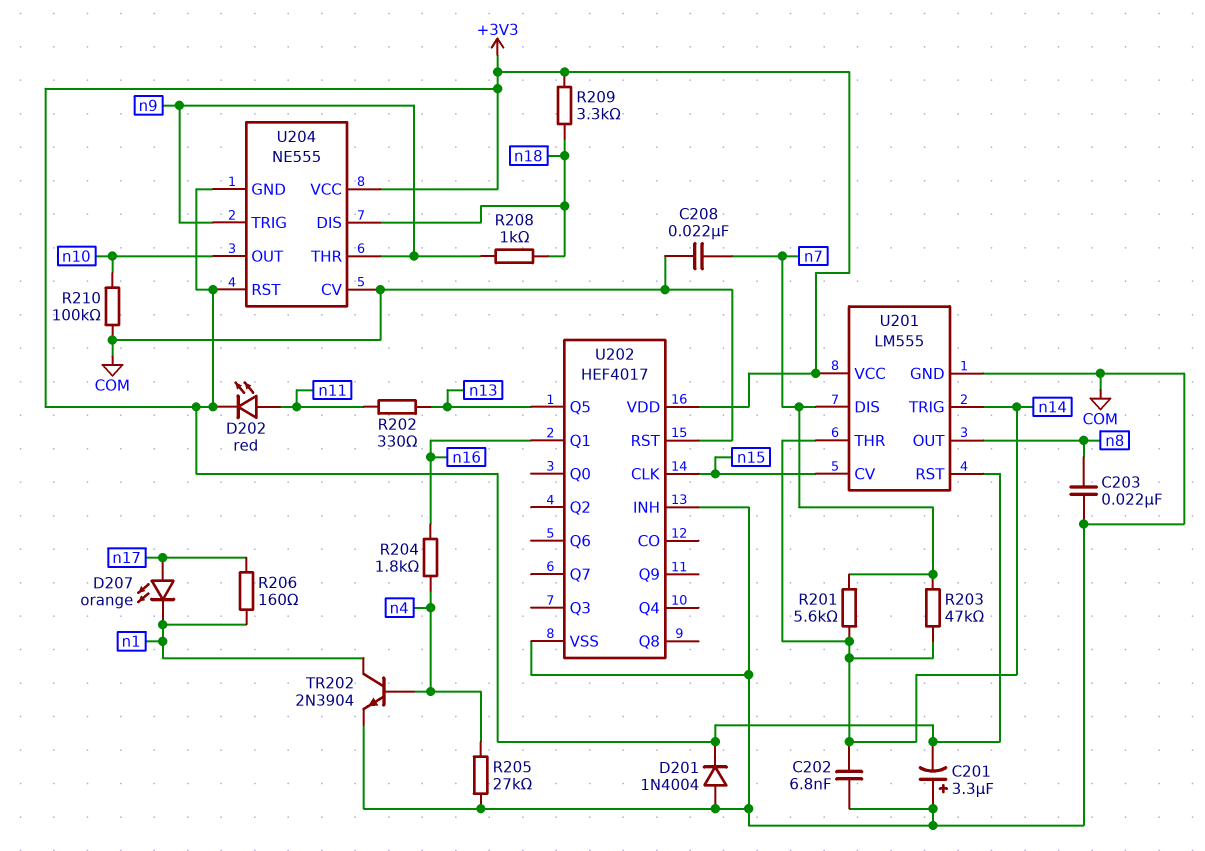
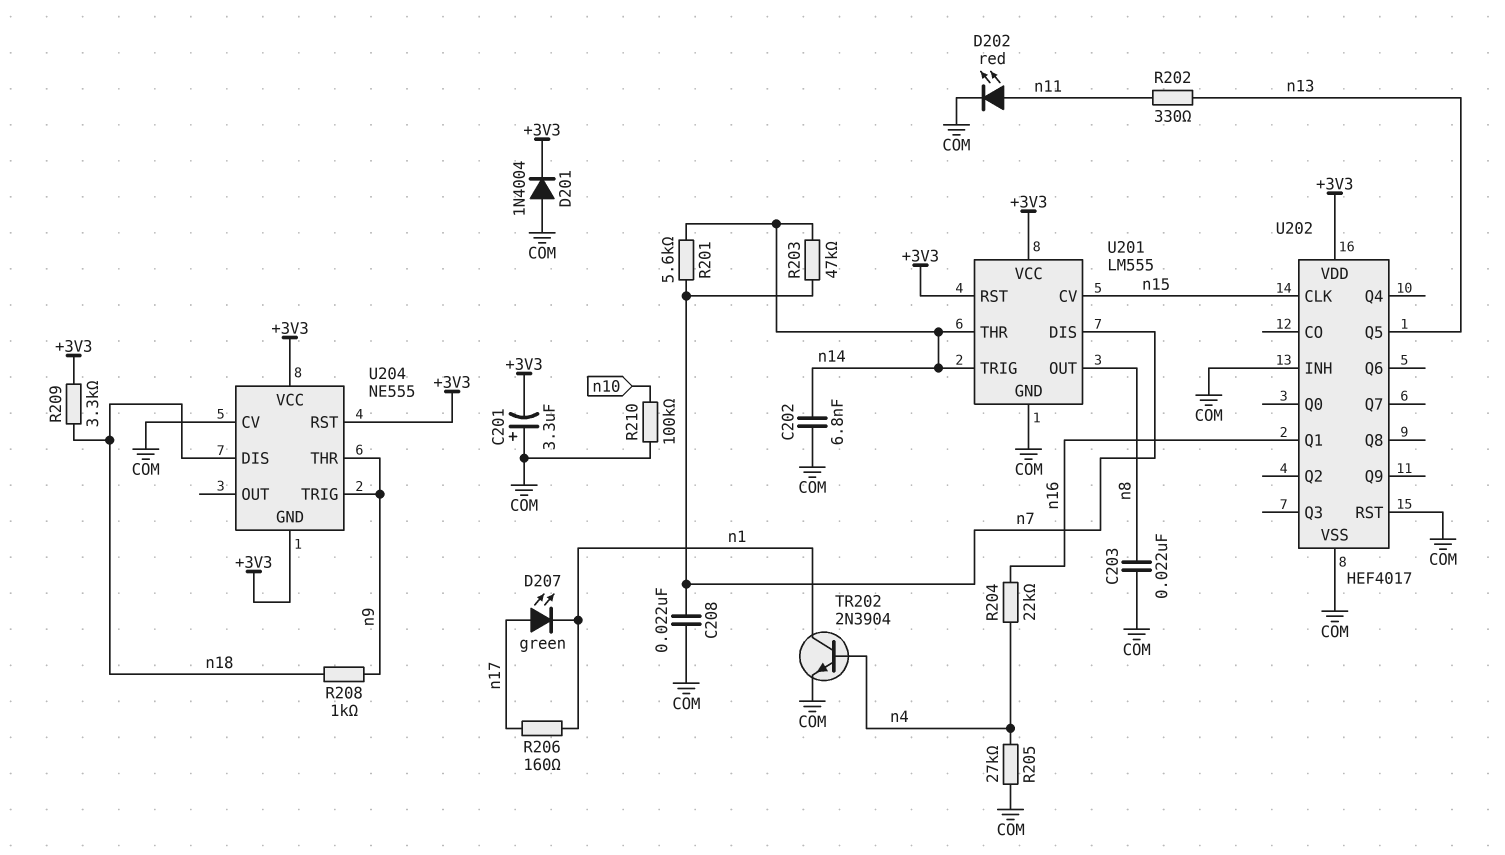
D202: LED red (A n11, K +3V3) -> LED red (A n11, K COM)
D207: LED orange (A n17, K n1) -> LED green (A n17, K n1)
R204: 1.8k (n4, n16) -> 22k (n4, n16)
U204 pin OUT: n10 -> none

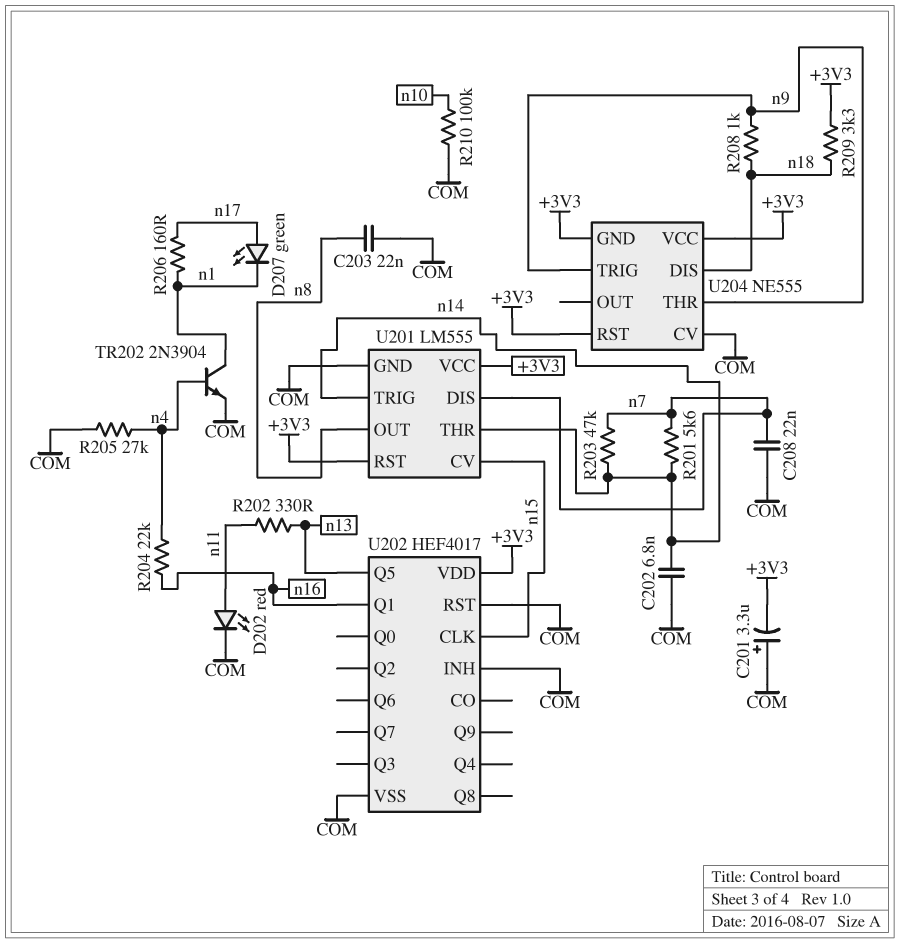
D201: diode 1N4004 (A COM, K +3V3) -> none

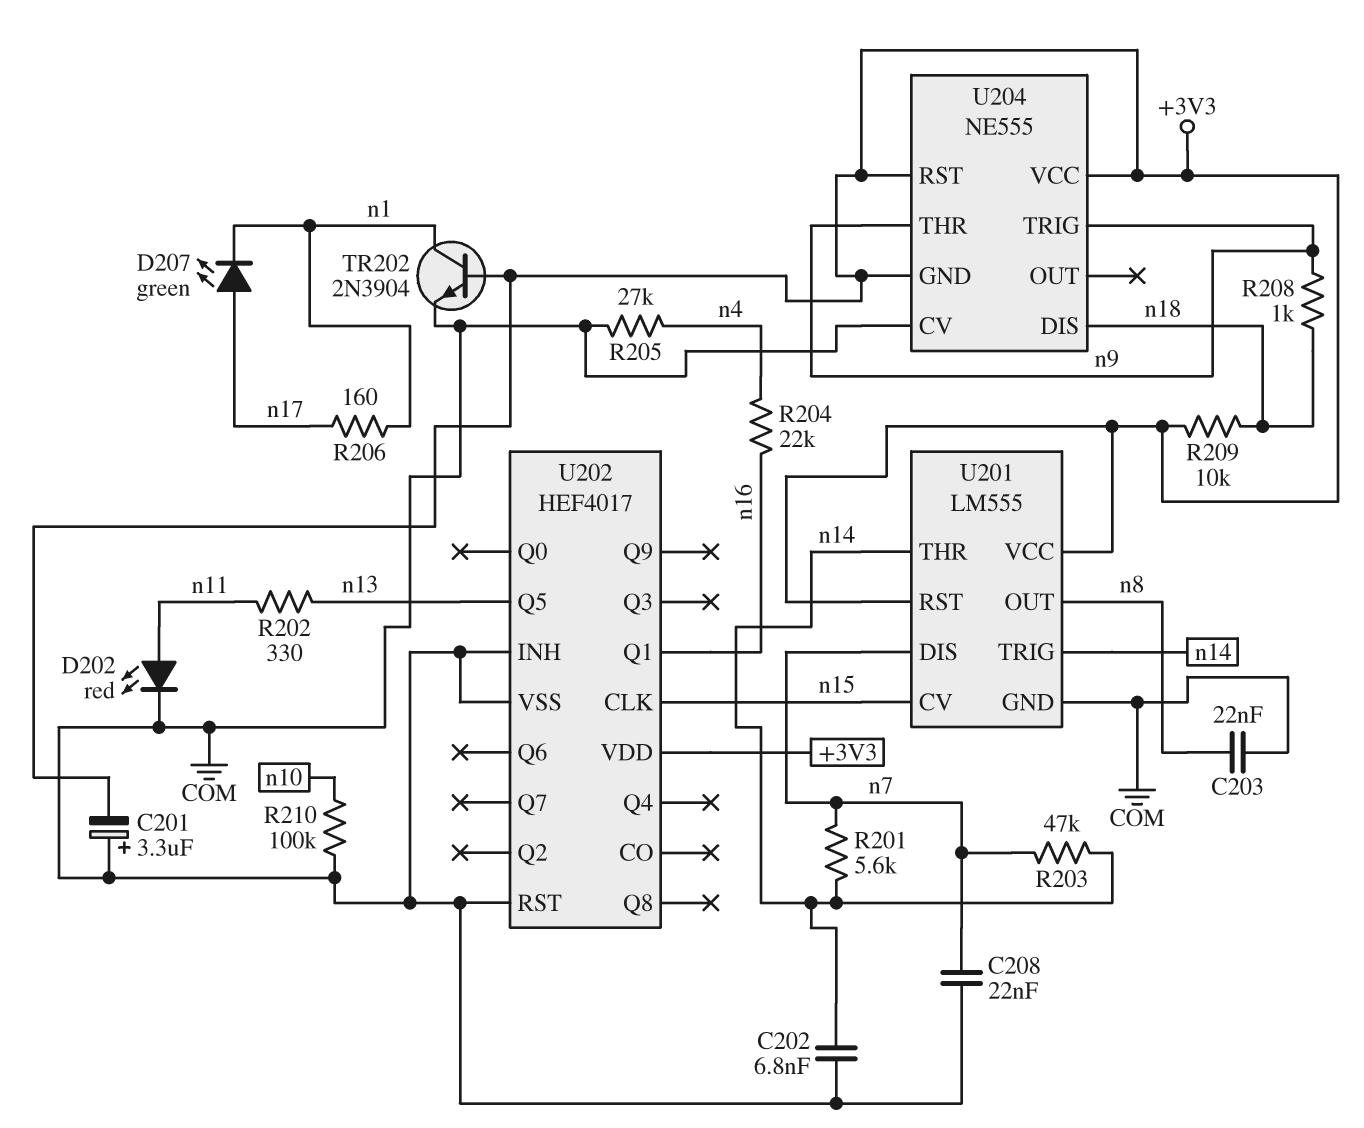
R209: 3.3k (+3V3, n18) -> 10k (+3V3, n18)
TR202: NPN 2N3904 (B n4, C n1, E COM) -> NPN 2N3904 (B +3V3, C n1, E COM)

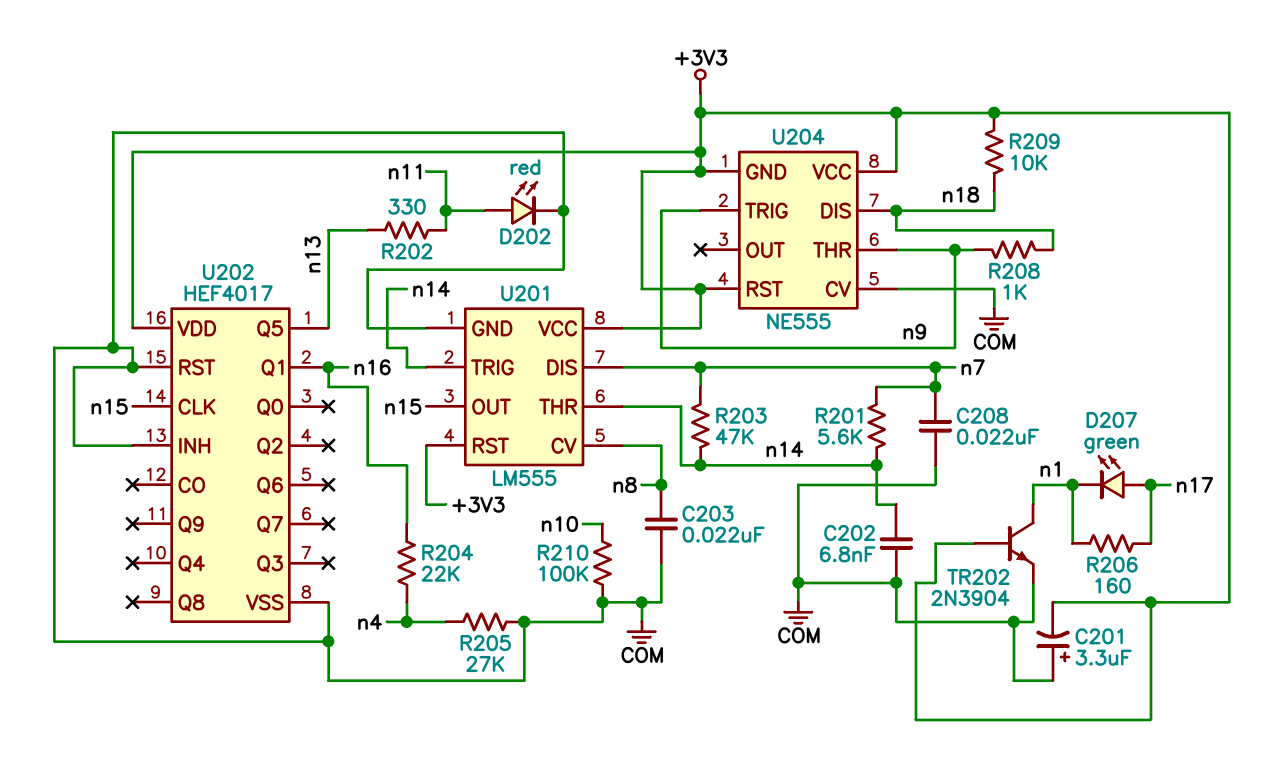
U201 pin CV: n15 -> n8
U201 pin OUT: n8 -> n15

